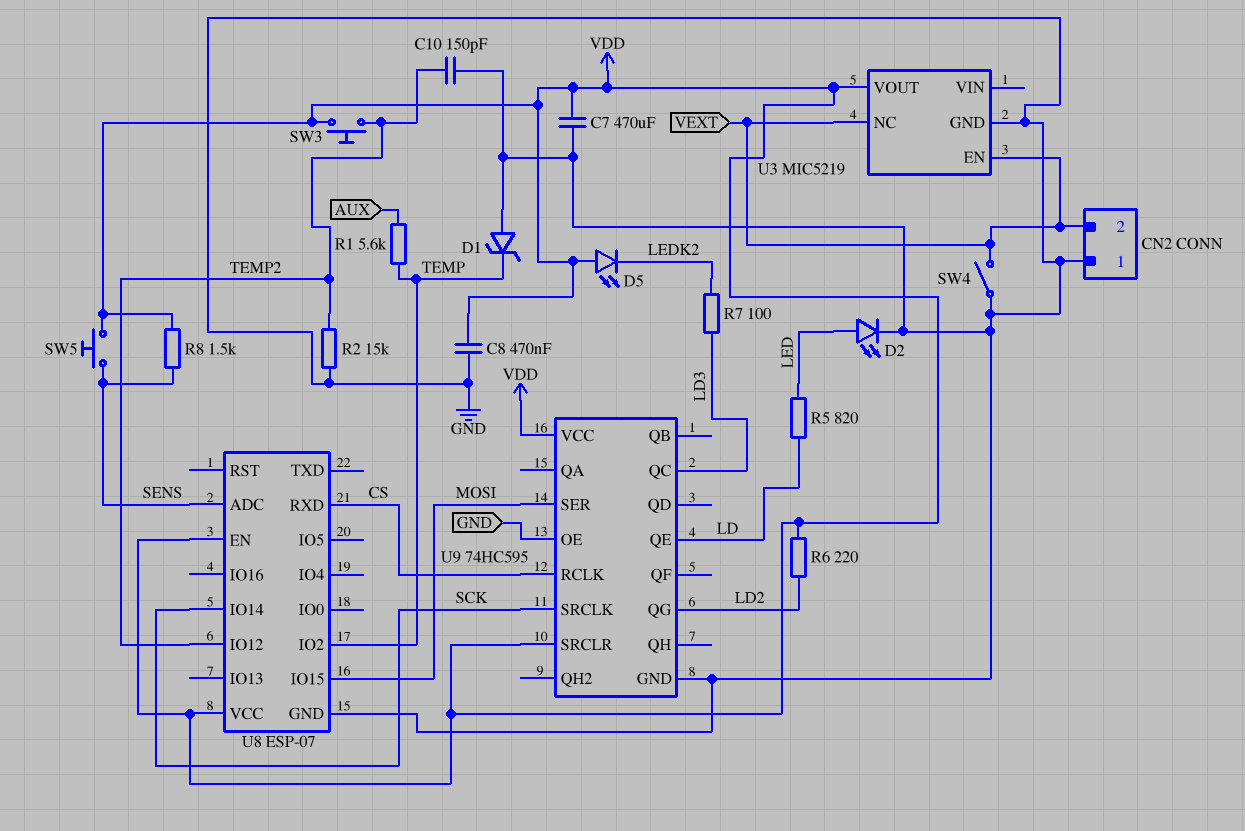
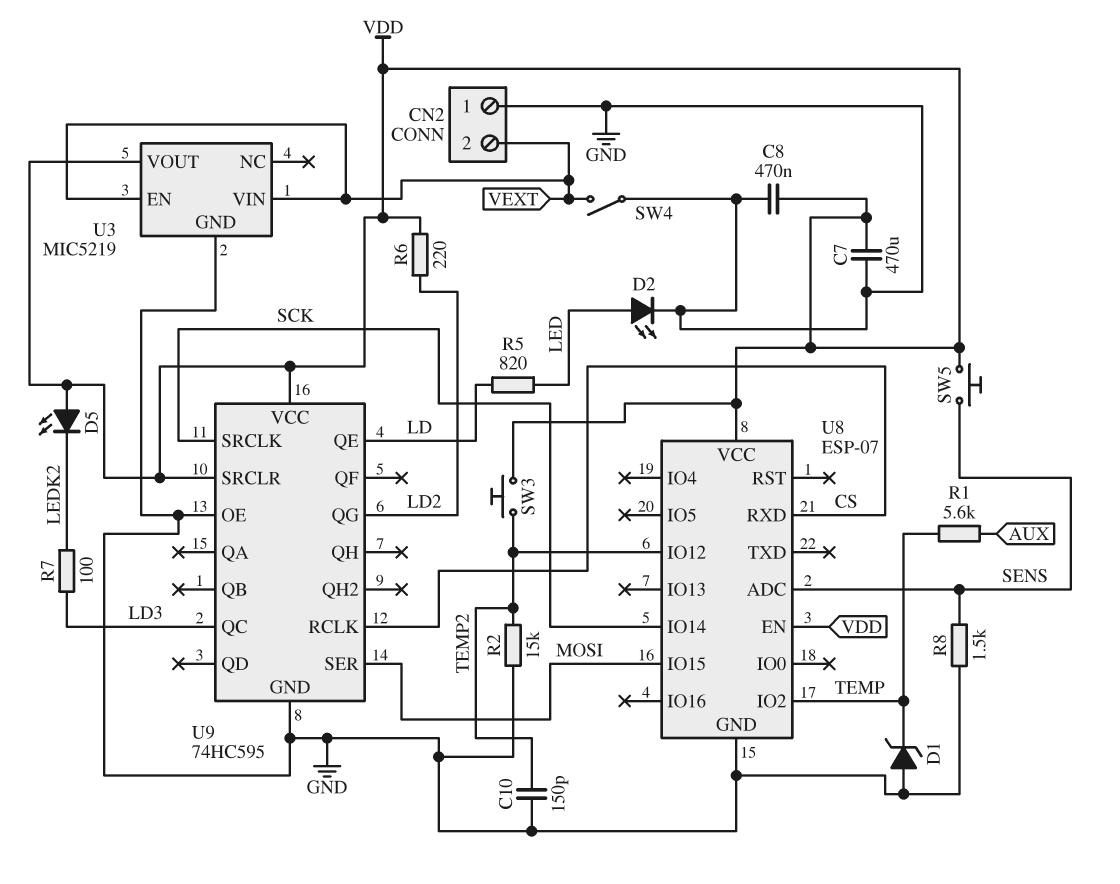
R8: 1.5k (SENS, VDD) -> 1.5k (GND, SENS)
U3 pin NC: VEXT -> none
U3 pin VIN: none -> VEXT

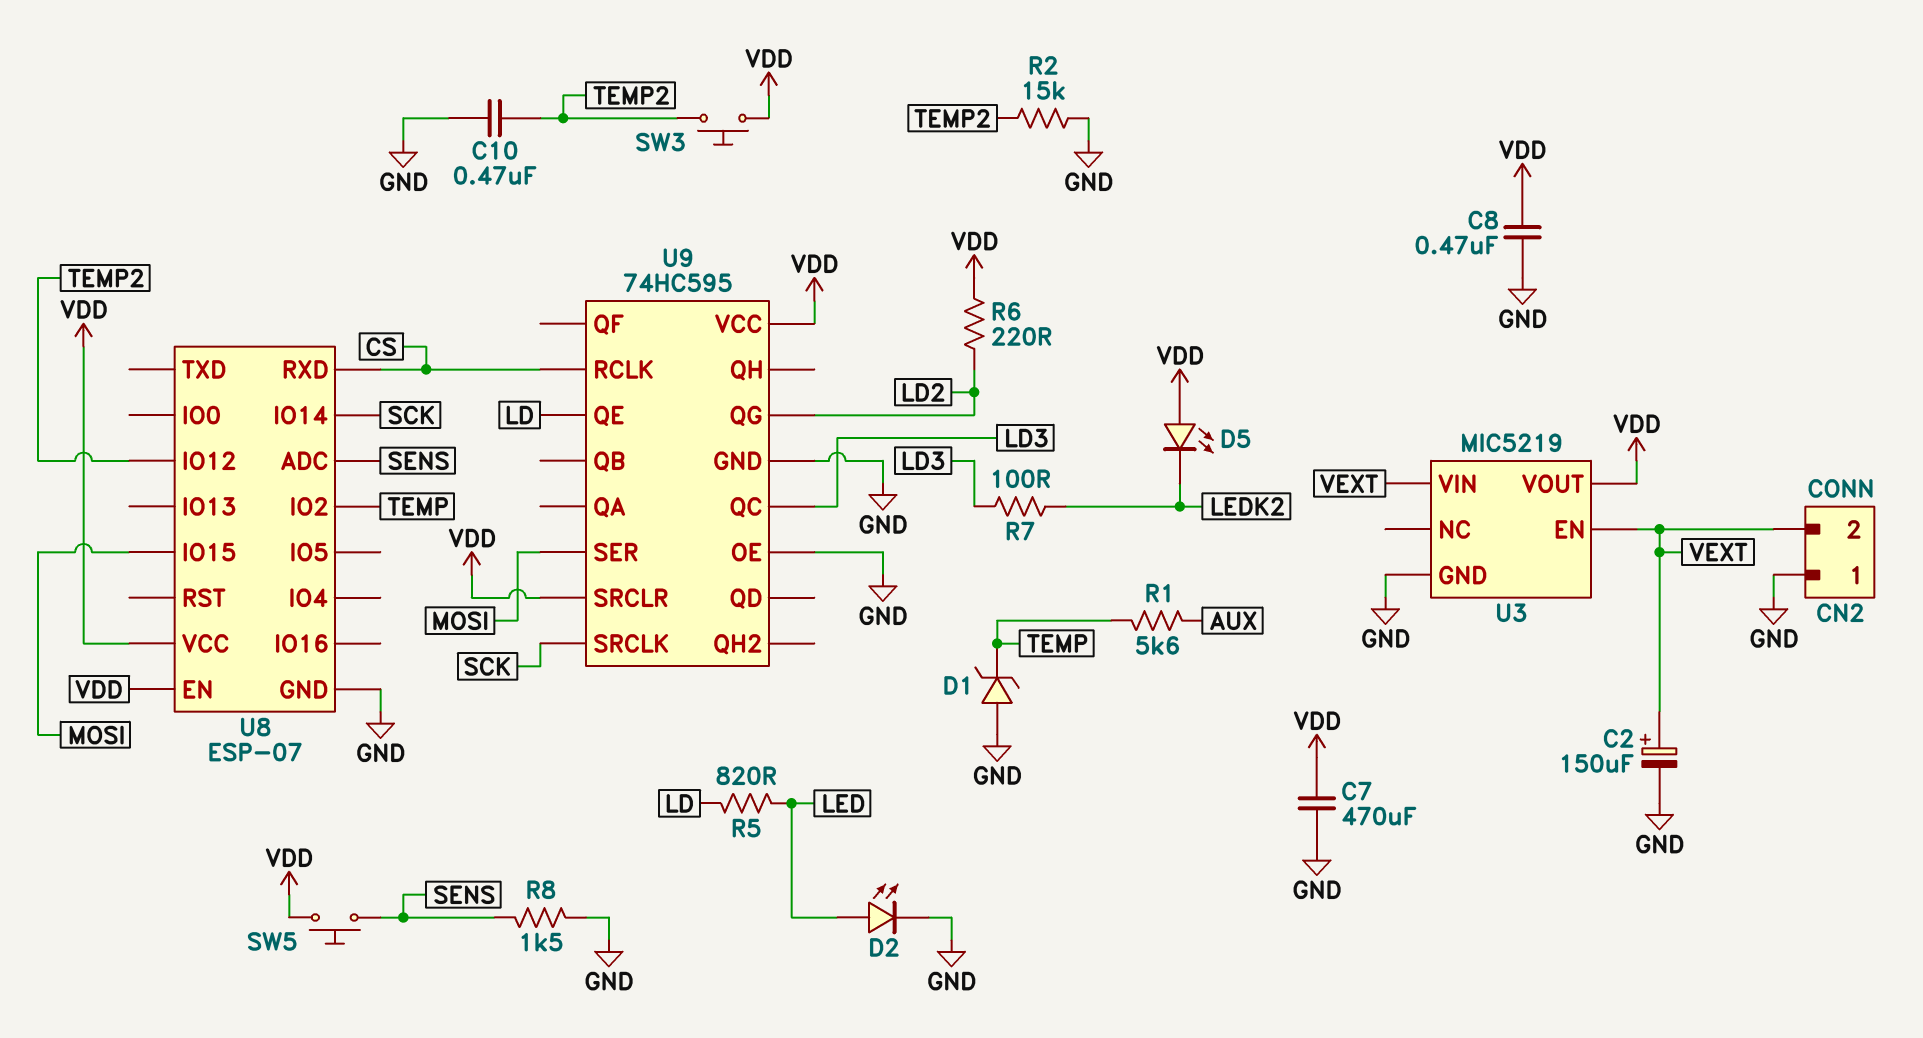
C2: none -> 150uF (plus VEXT, minus GND)
C10: 150pF (GND, TEMP2) -> 470nF (GND, TEMP2)
SW4: switch (GND, VEXT) -> none

